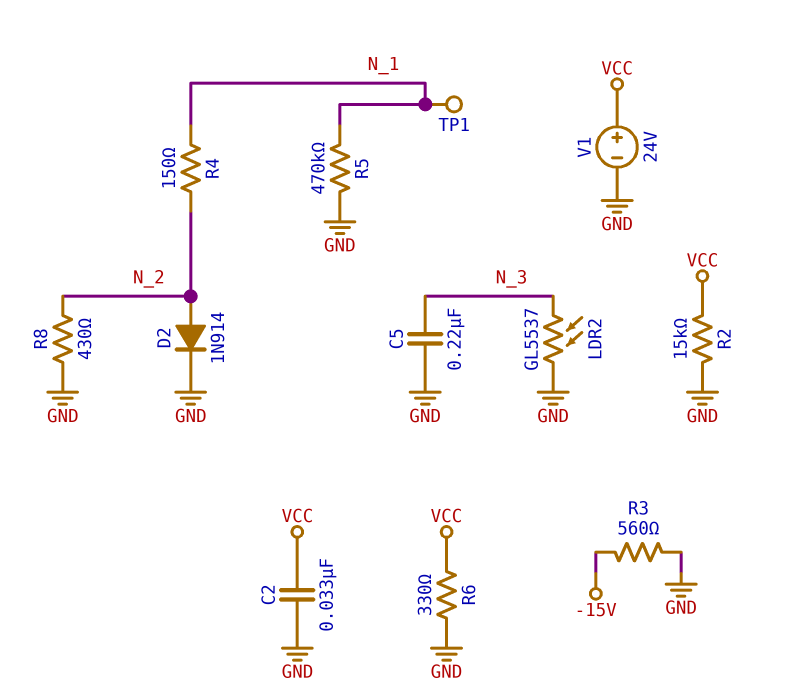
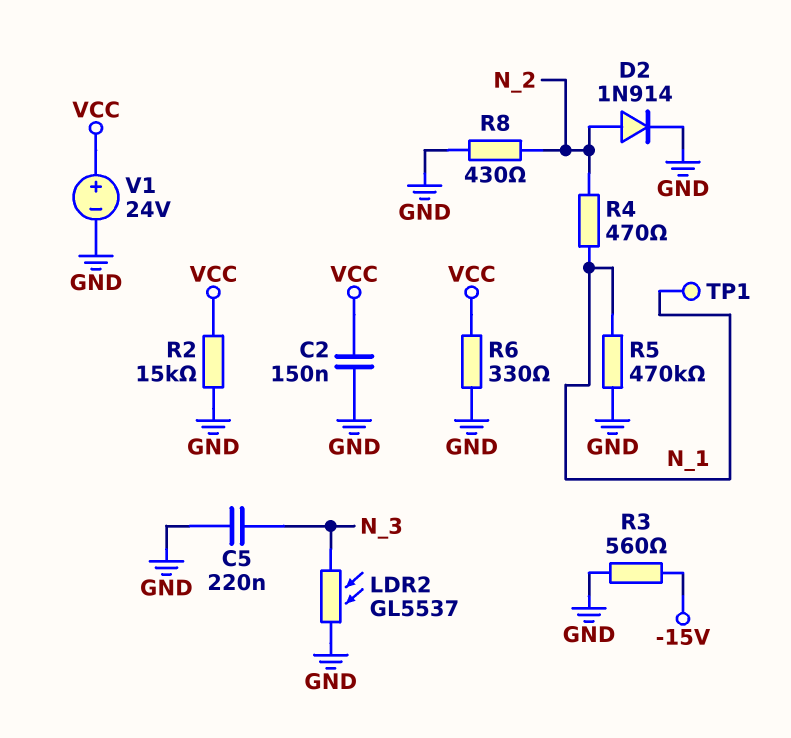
C2: 33nF (GND, VCC) -> 150nF (GND, VCC)
R4: 150 (N_1, N_2) -> 470 (N_1, N_2)

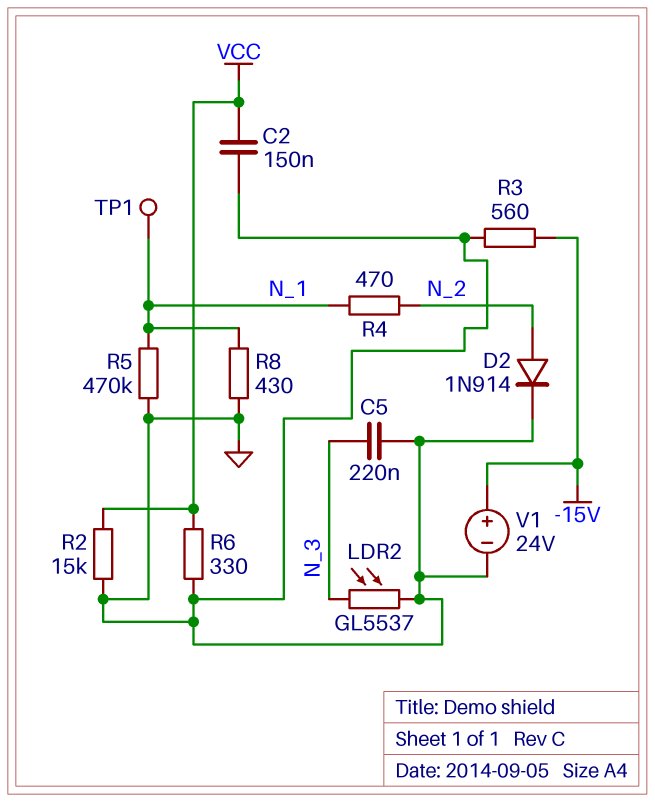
R8: 430 (GND, N_2) -> 430 (GND, N_1)
V1: 24V (plus VCC, minus GND) -> 24V (plus -15V, minus GND)

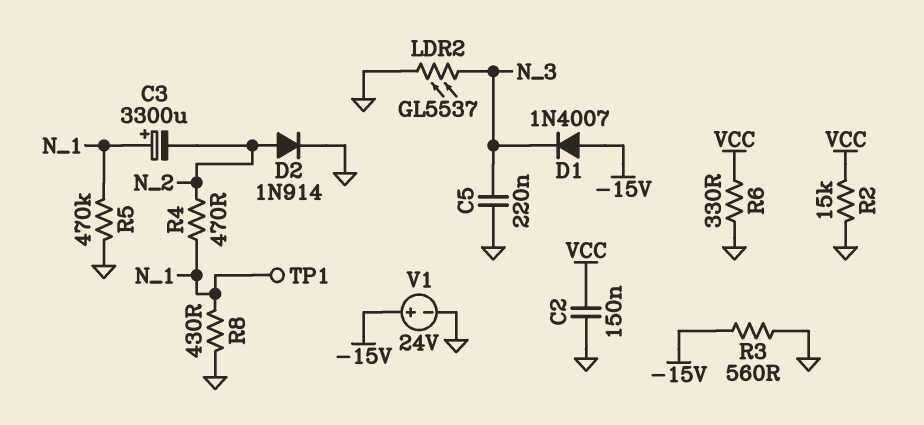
C3: none -> 3300uF (plus N_1, minus N_2)
D1: none -> diode 1N4007 (A -15V, K N_3)

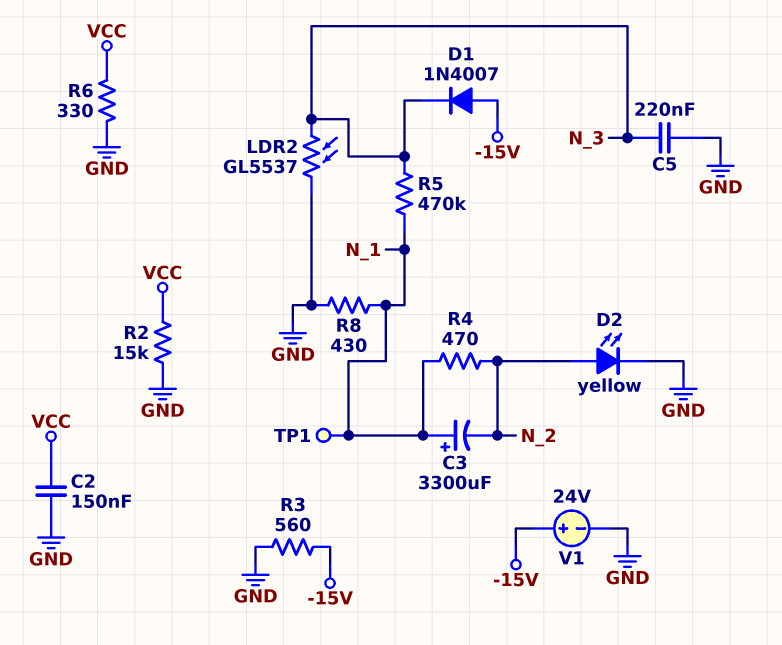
D2: diode 1N914 (A N_2, K GND) -> LED yellow (A N_2, K GND)
R5: 470k (GND, N_1) -> 470k (N_1, N_3)

